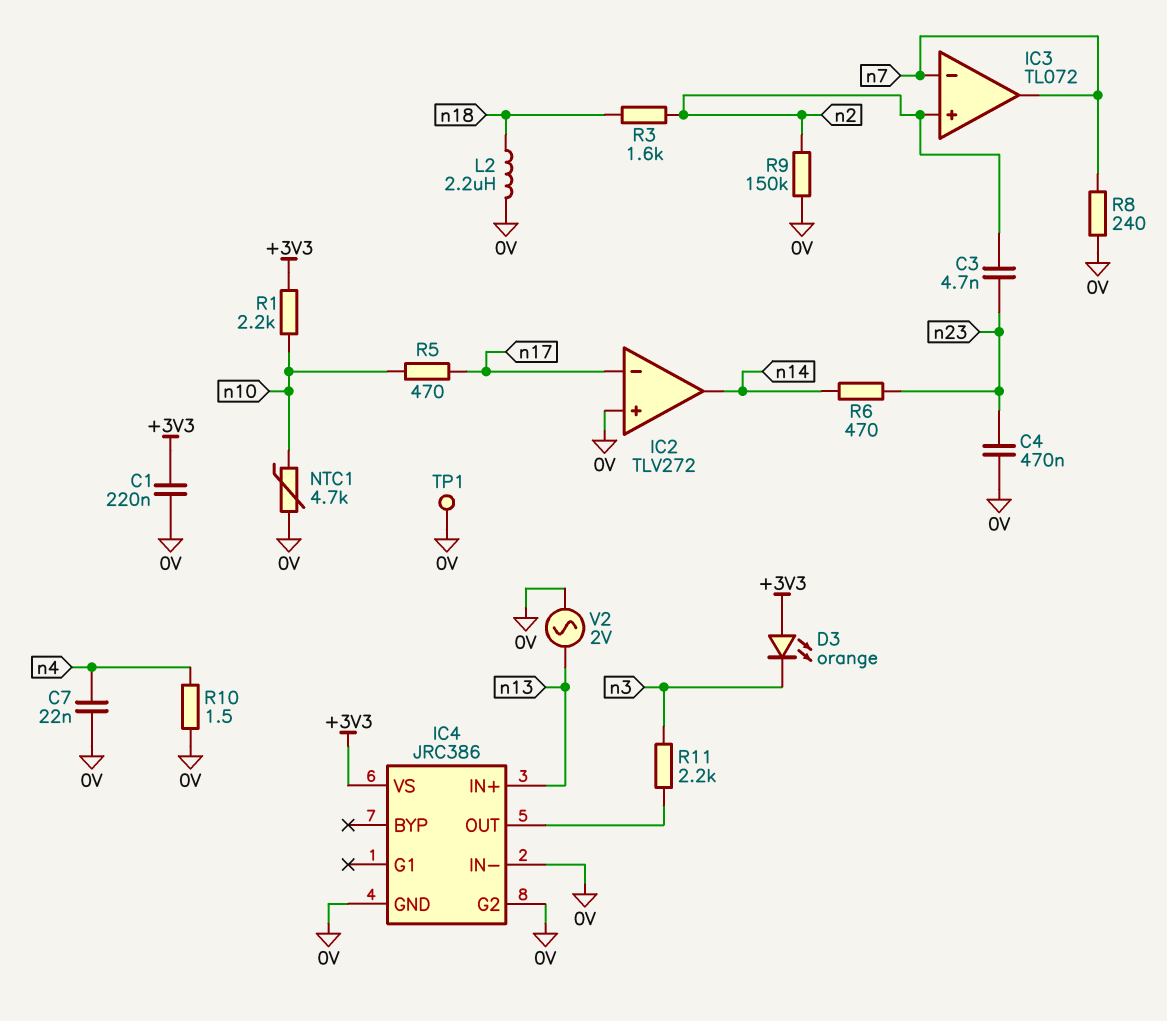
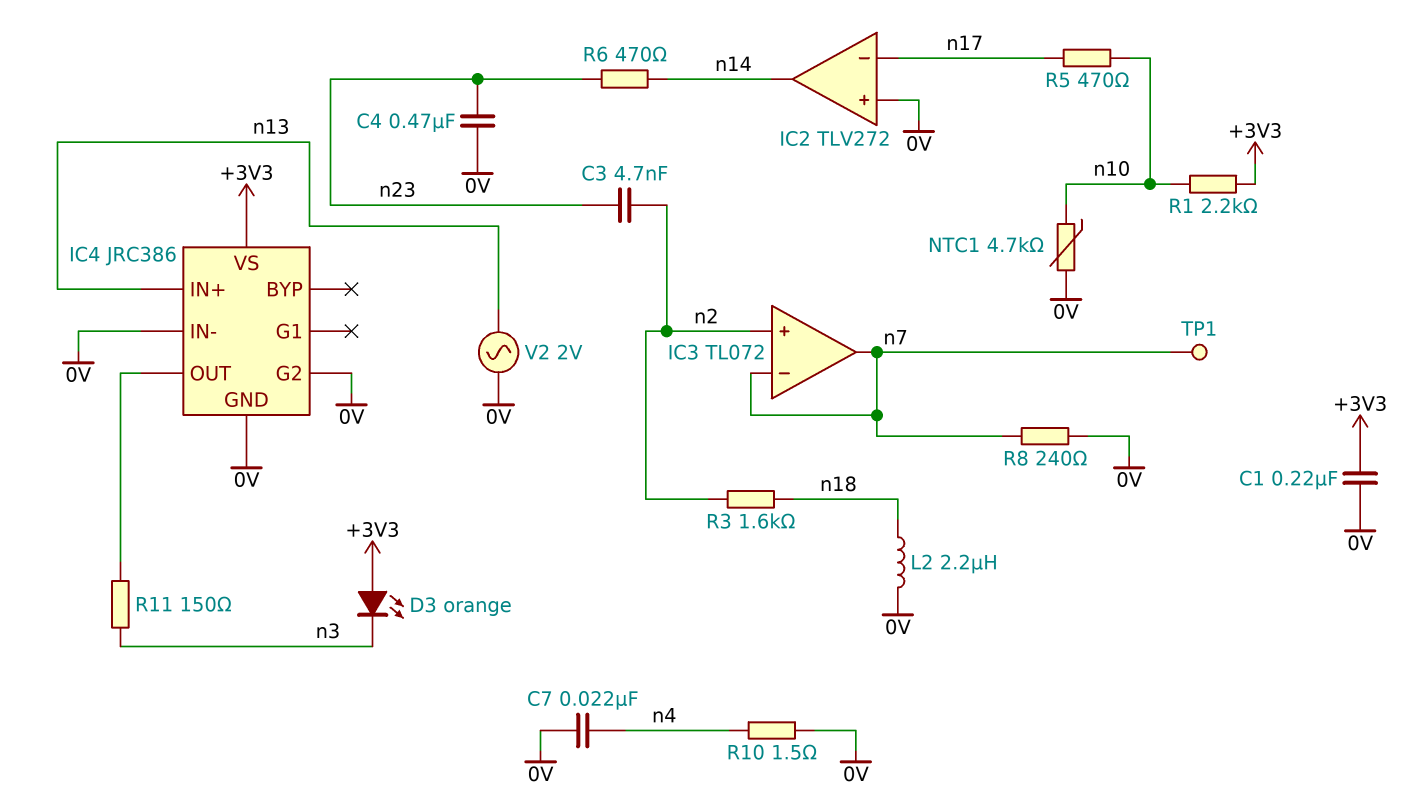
R9: 150k (0V, n2) -> none
R11: 2.2k (IC4/OUT, n3) -> 150 (IC4/OUT, n3)
TP1: test point (0V) -> test point (n7)

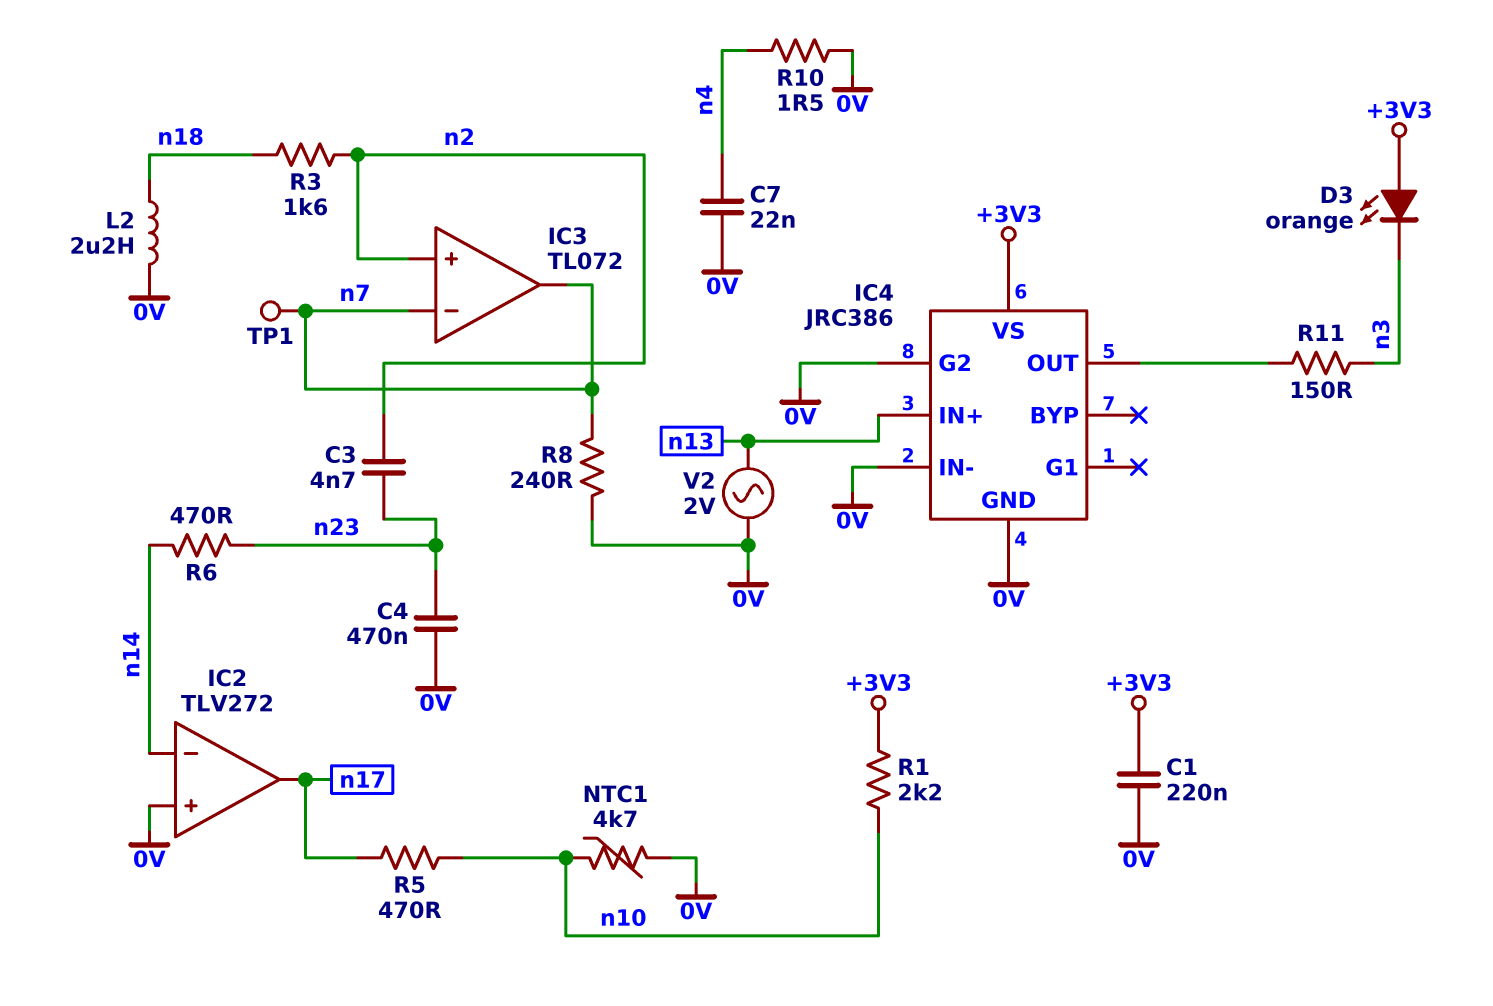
IC2 pin in-: n17 -> n14
IC2 pin out: n14 -> n17

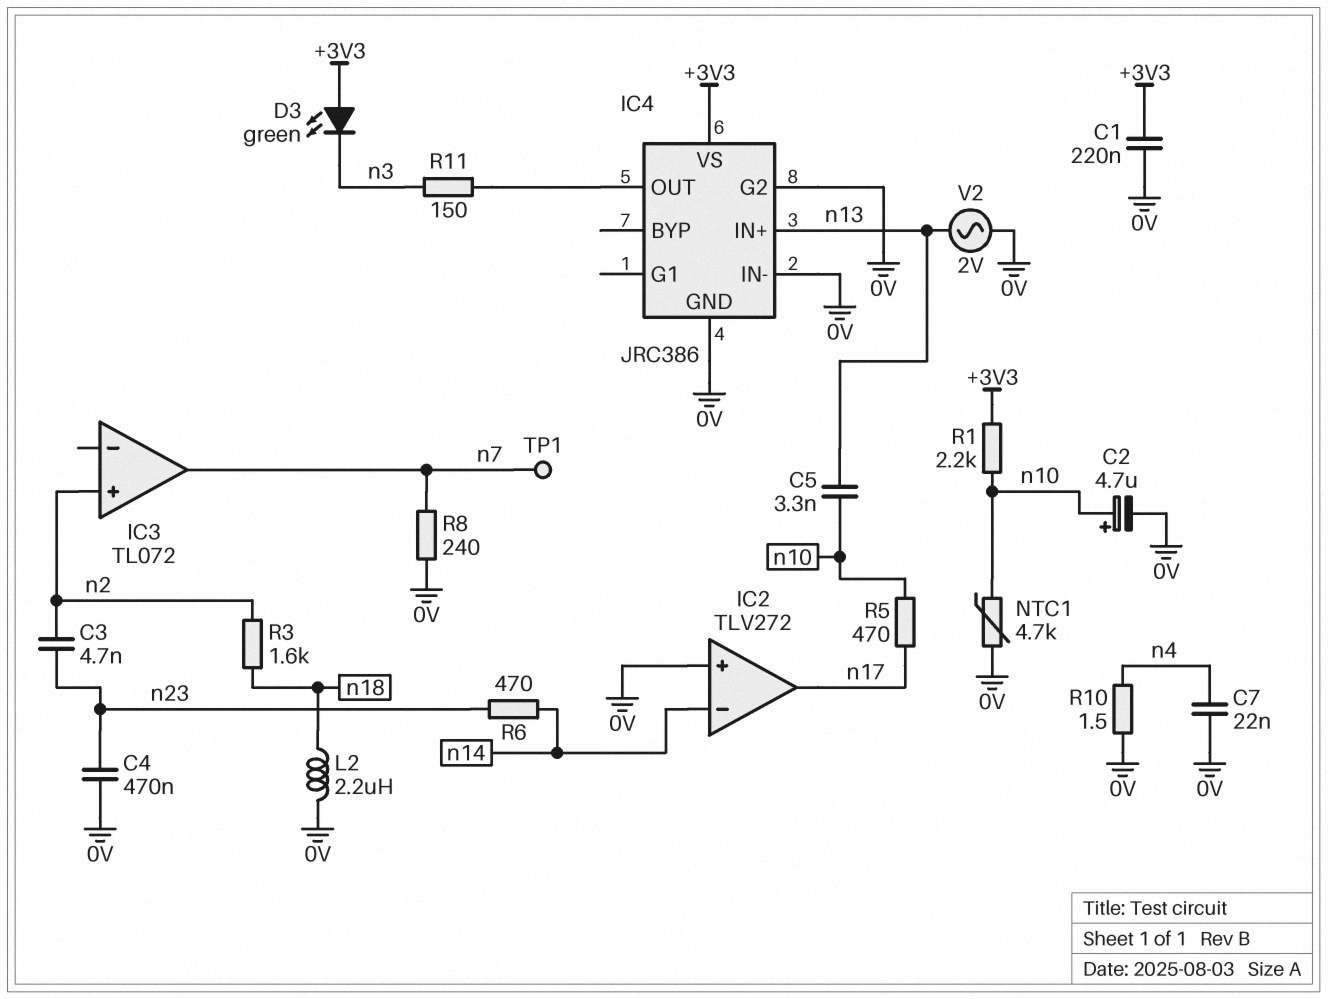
C2: none -> 4.7uF (plus n10, minus 0V)
C5: none -> 3.3nF (n10, n13)
D3: LED orange (A +3V3, K n3) -> LED green (A +3V3, K n3)
IC3 pin in-: n7 -> none

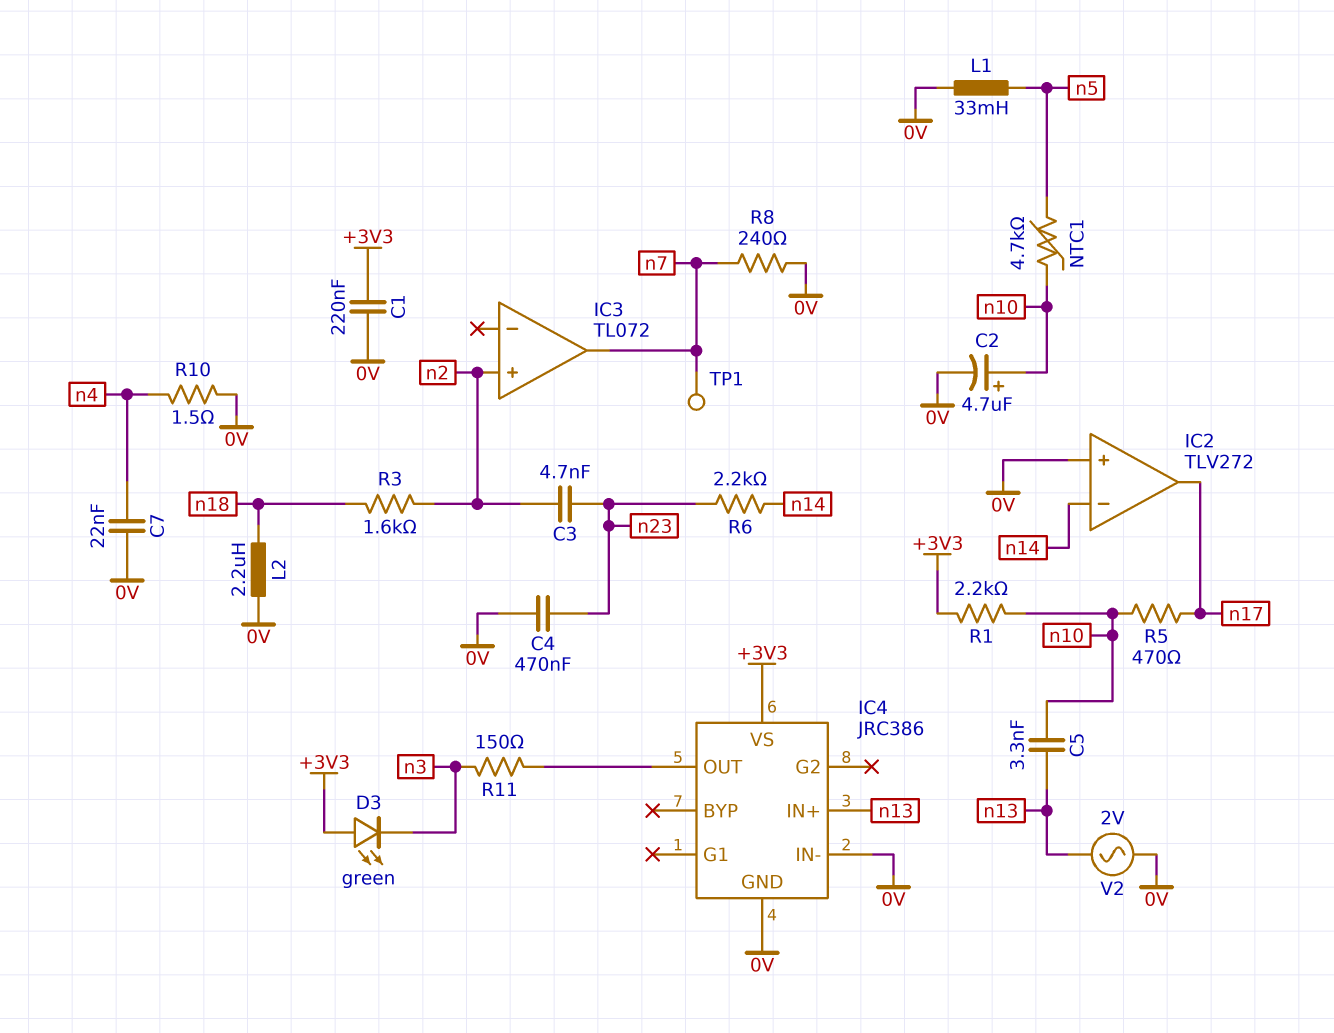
IC4 pin G2: 0V -> none
L1: none -> 33mH (0V, n5)
NTC1: 4.7k (0V, n10) -> 4.7k (n5, n10)
R6: 470 (n14, n23) -> 2.2k (n14, n23)

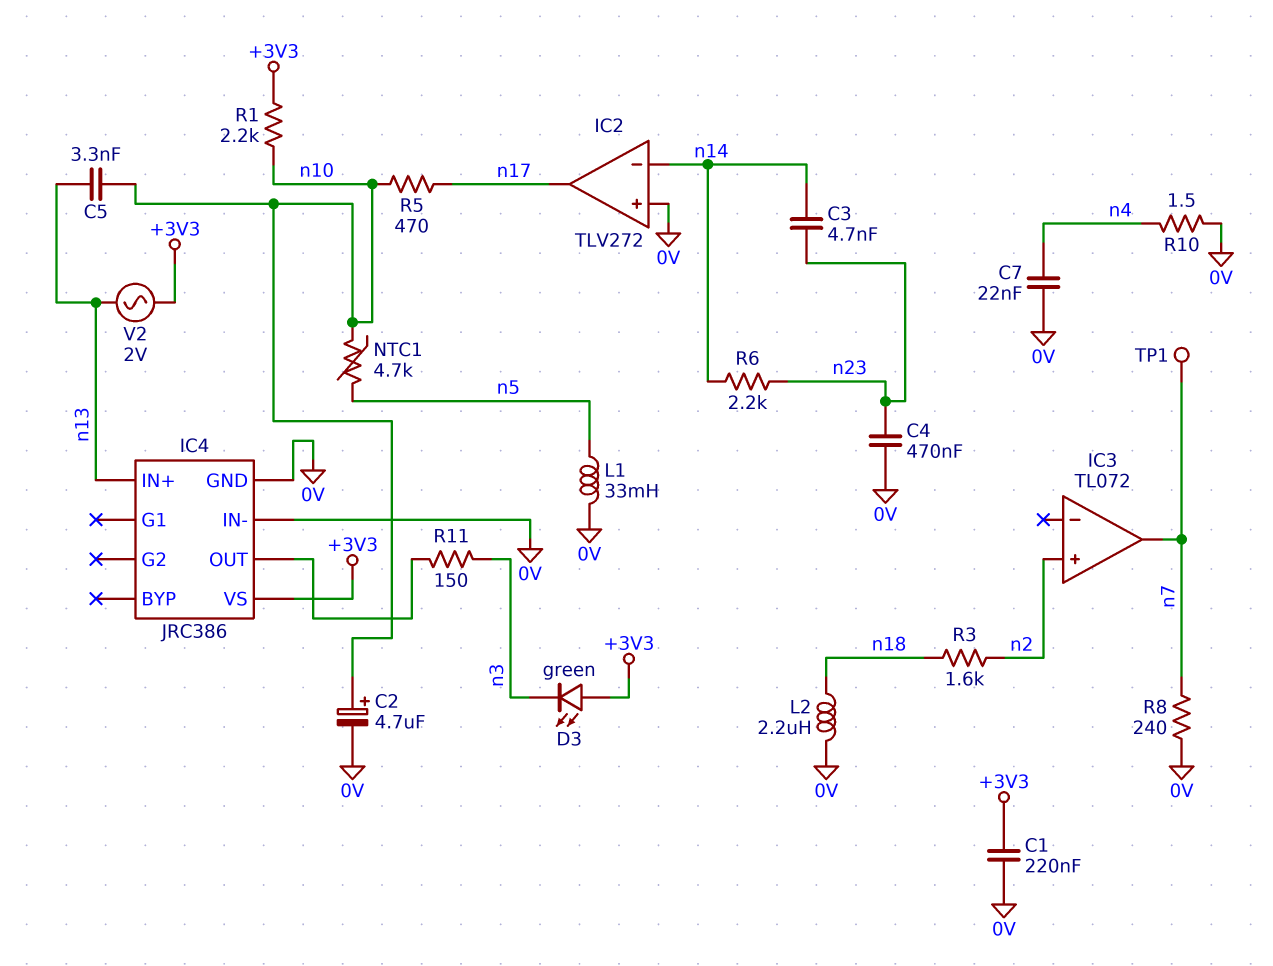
C3: 4.7nF (n2, n23) -> 4.7nF (n14, n23)
V2: AC 2V (0V, n13) -> AC 2V (+3V3, n13)

